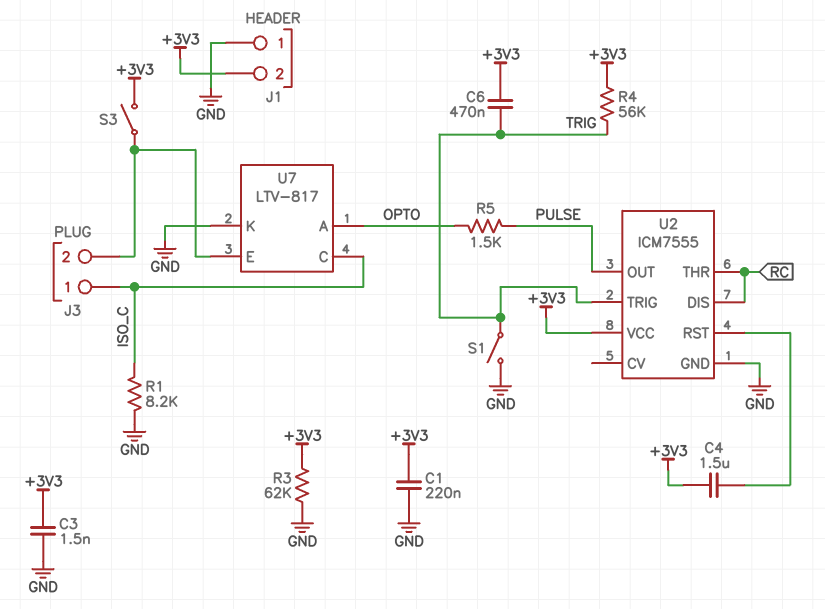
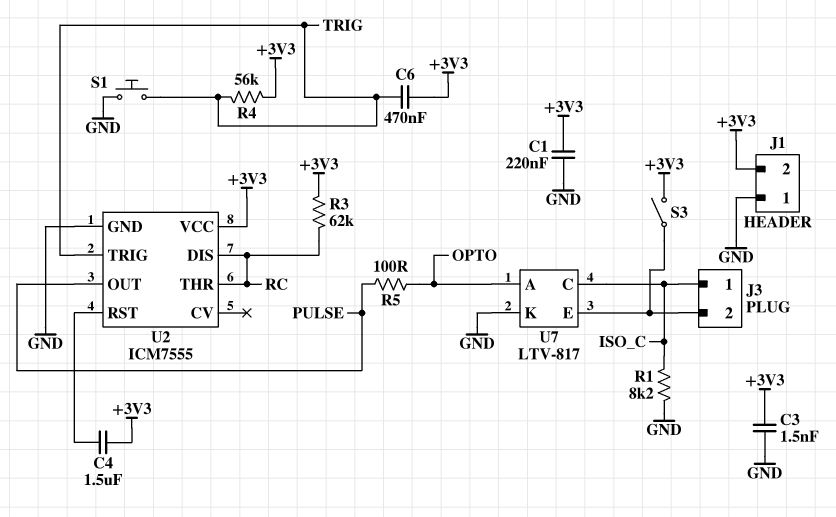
R3: 62k (+3V3, GND) -> 62k (+3V3, RC)
R5: 1.5k (OPTO, PULSE) -> 100 (OPTO, PULSE)
S1: switch (GND, TRIG) -> button (GND, TRIG)

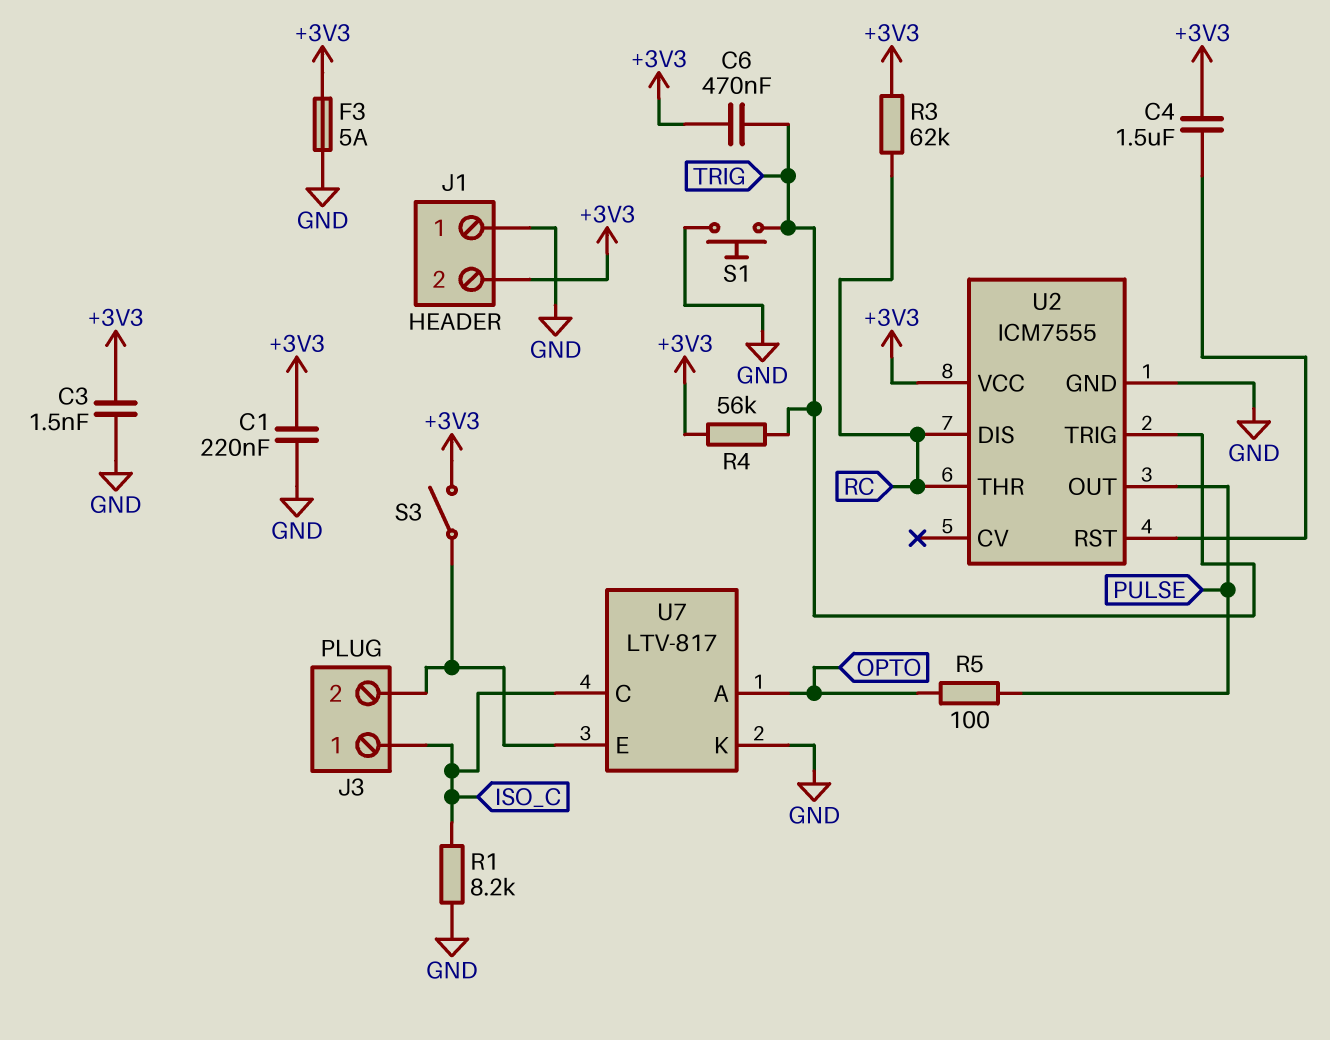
F3: none -> 5A (+3V3, GND)

